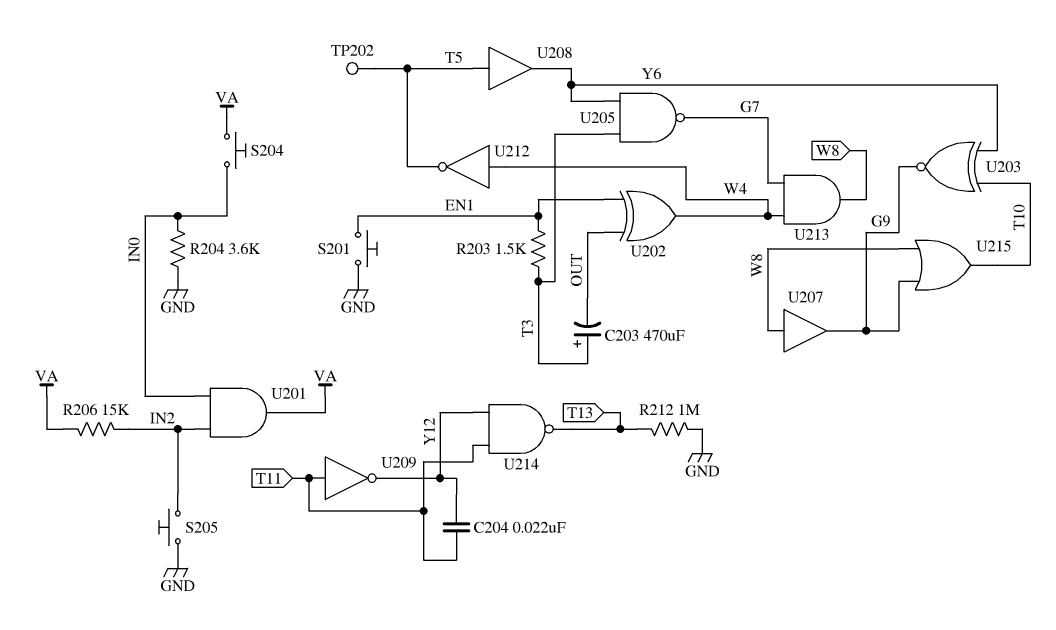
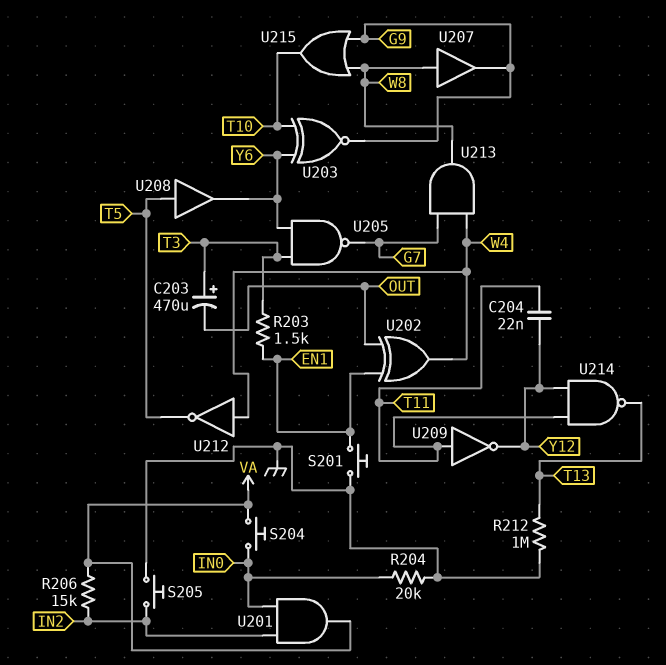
R204: 3.6k (GND, IN0) -> 20k (GND, IN0)
TP202: test point (T5) -> none

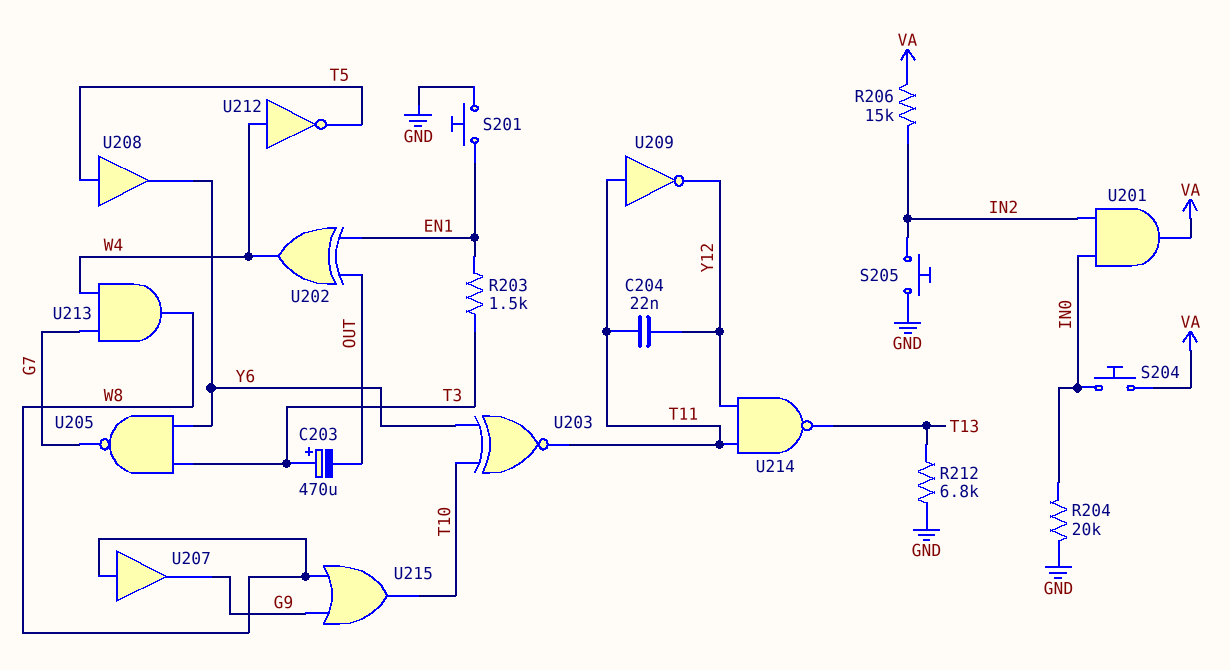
R212: 1M (GND, T13) -> 6.8k (GND, T13)
U203: XNOR (in T10, in Y6, out G9) -> XNOR (in T10, in Y6, out T11)

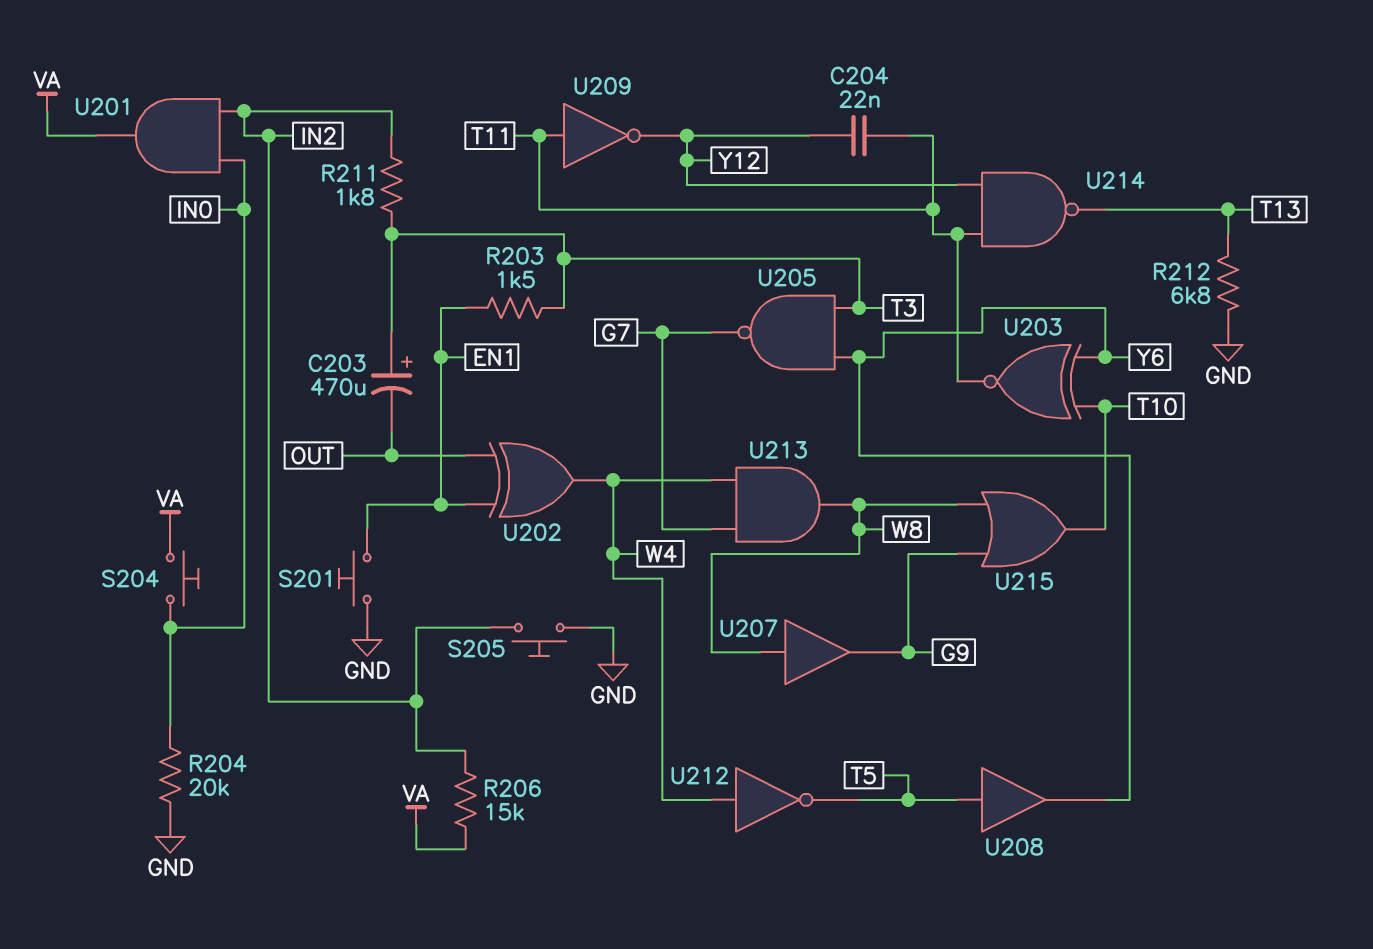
R211: none -> 1.8k (IN2, T3)

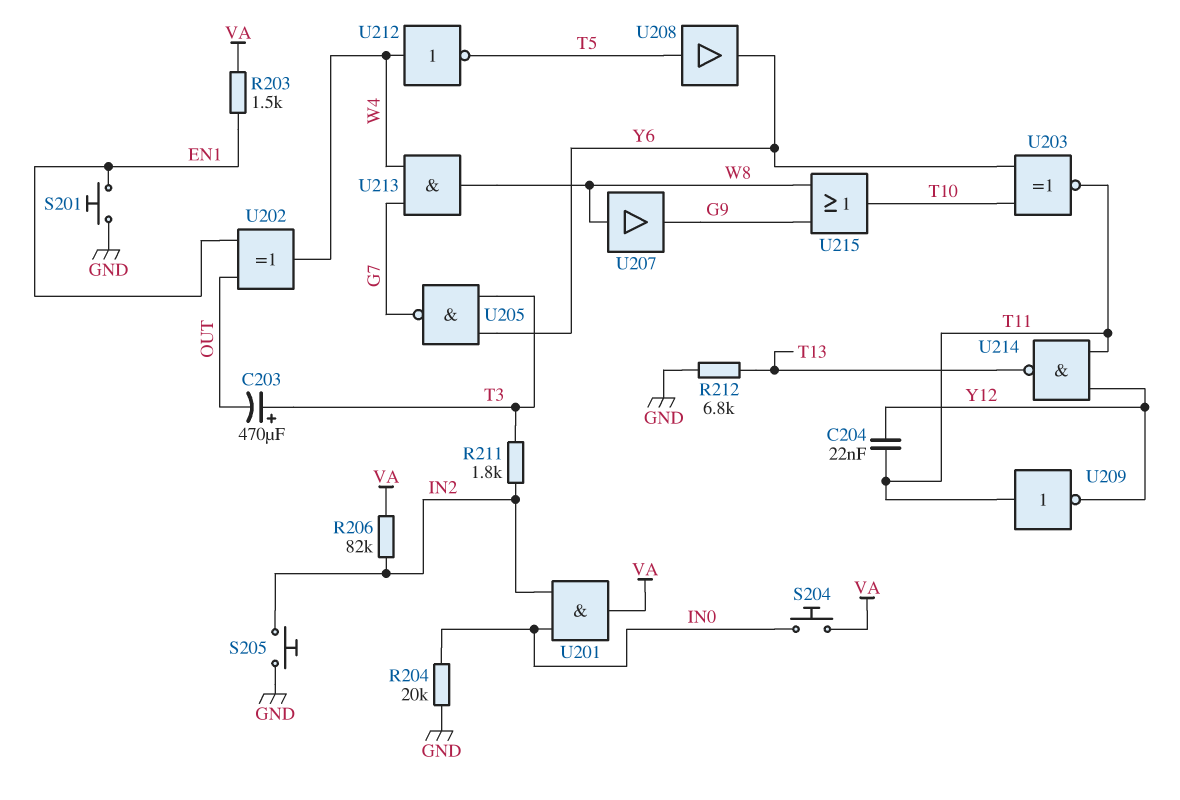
R203: 1.5k (EN1, T3) -> 1.5k (EN1, VA)
R206: 15k (IN2, VA) -> 82k (IN2, VA)

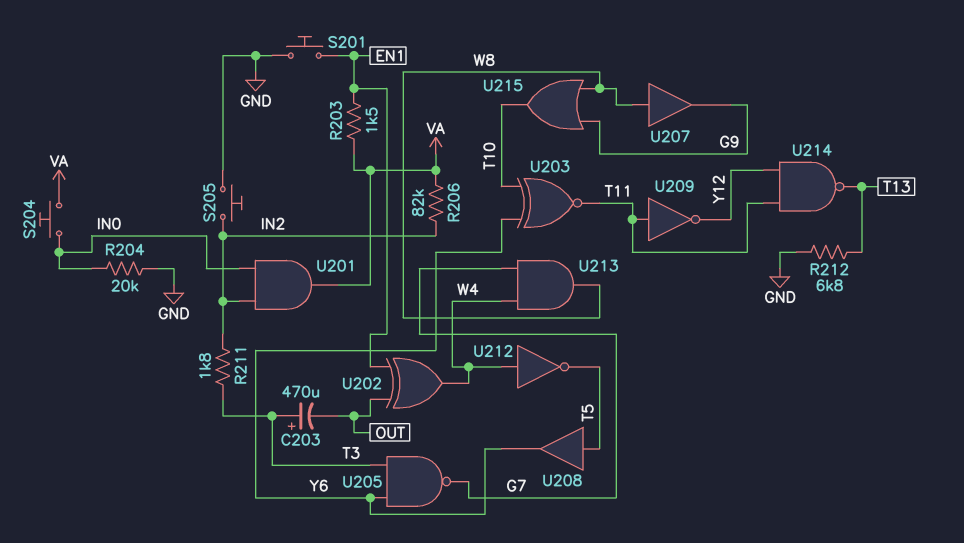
C204: 22nF (T11, Y12) -> none

